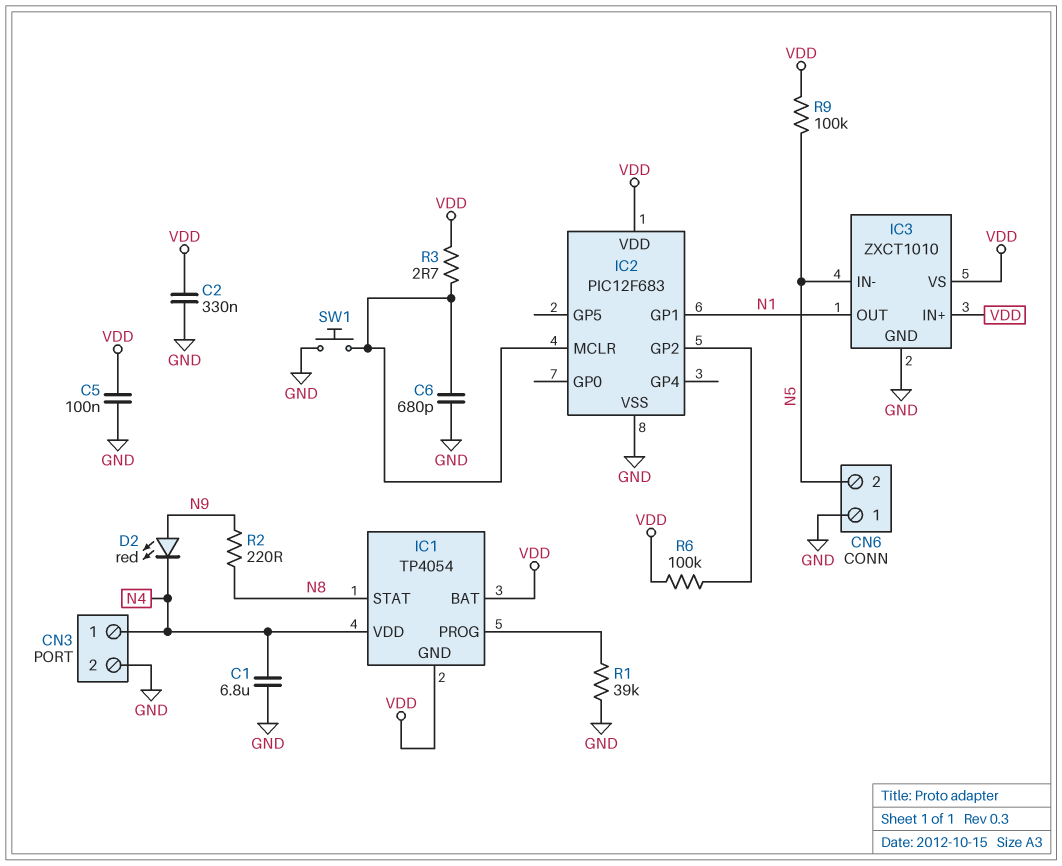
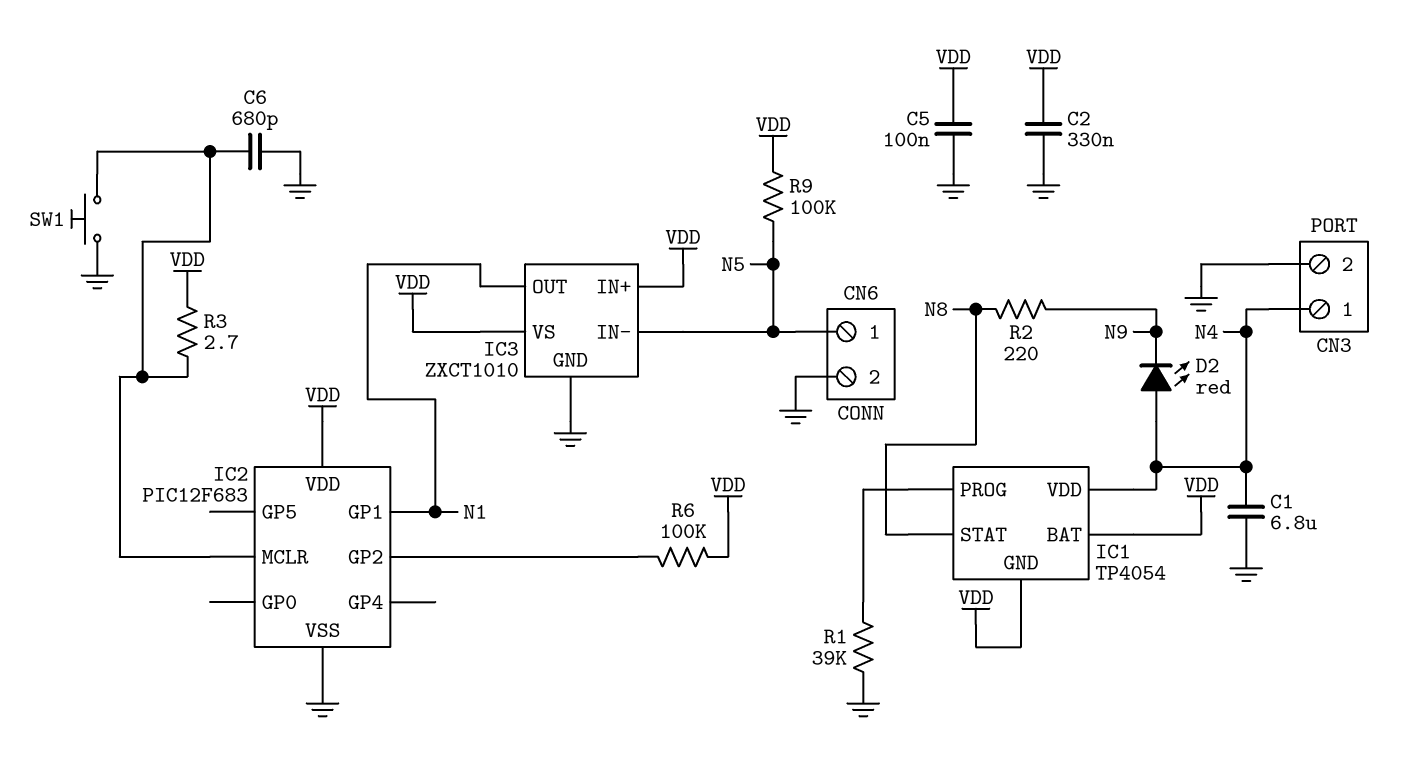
CN6 pin 1: GND -> N5
CN6 pin 2: N5 -> GND
D2: LED red (A N9, K N4) -> LED red (A N4, K N9)

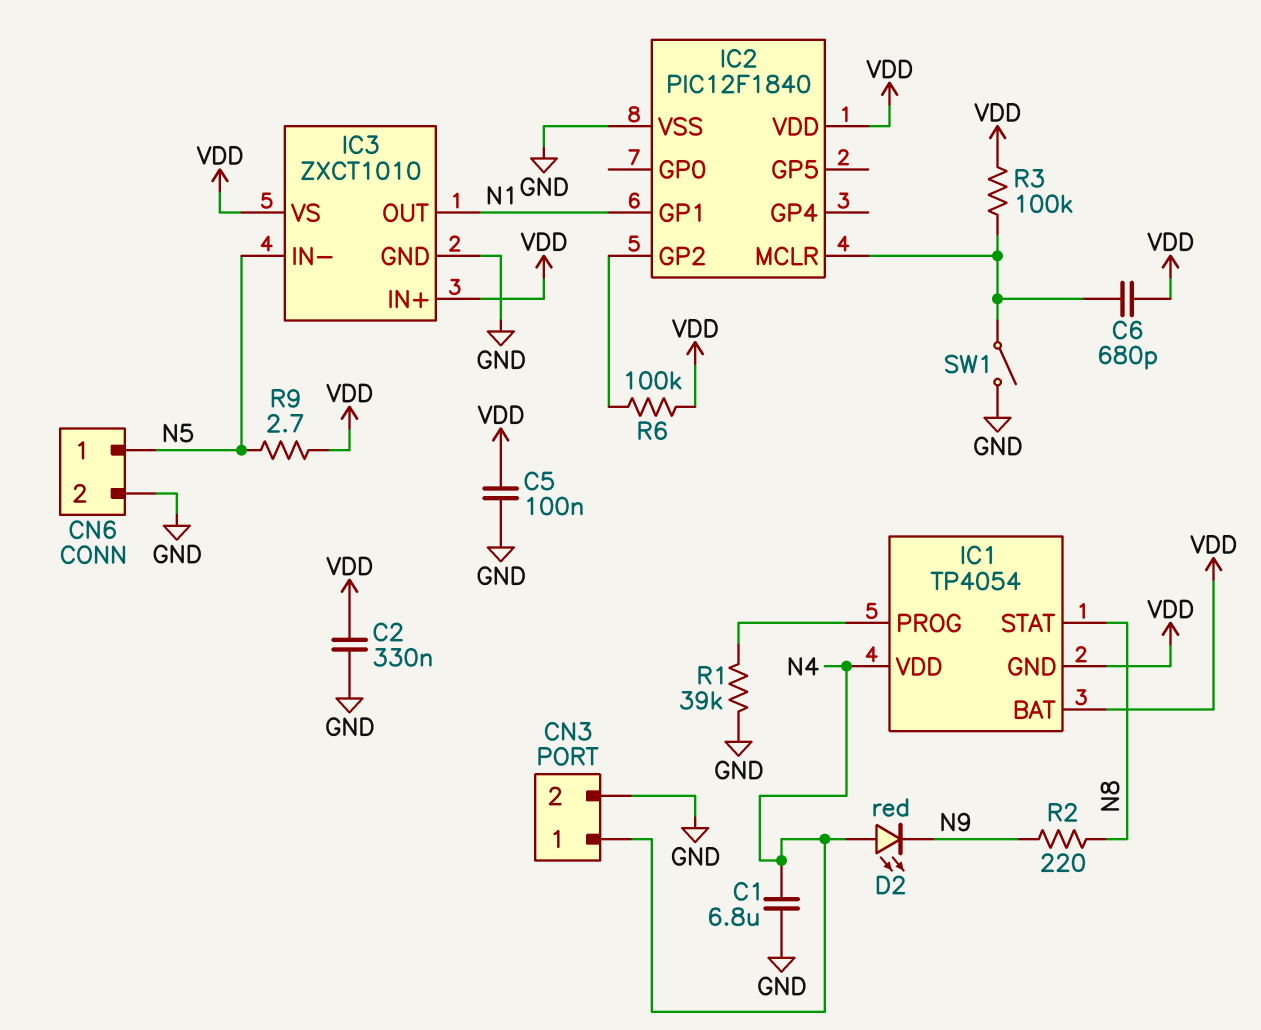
C6: 680pF (GND, IC2/MCLR) -> 680pF (IC2/MCLR, VDD)
IC2: PIC12F683 -> PIC12F1840
R3: 2.7 (IC2/MCLR, VDD) -> 100k (IC2/MCLR, VDD)
R9: 100k (N5, VDD) -> 2.7 (N5, VDD)
SW1: button (GND, IC2/MCLR) -> switch (GND, IC2/MCLR)

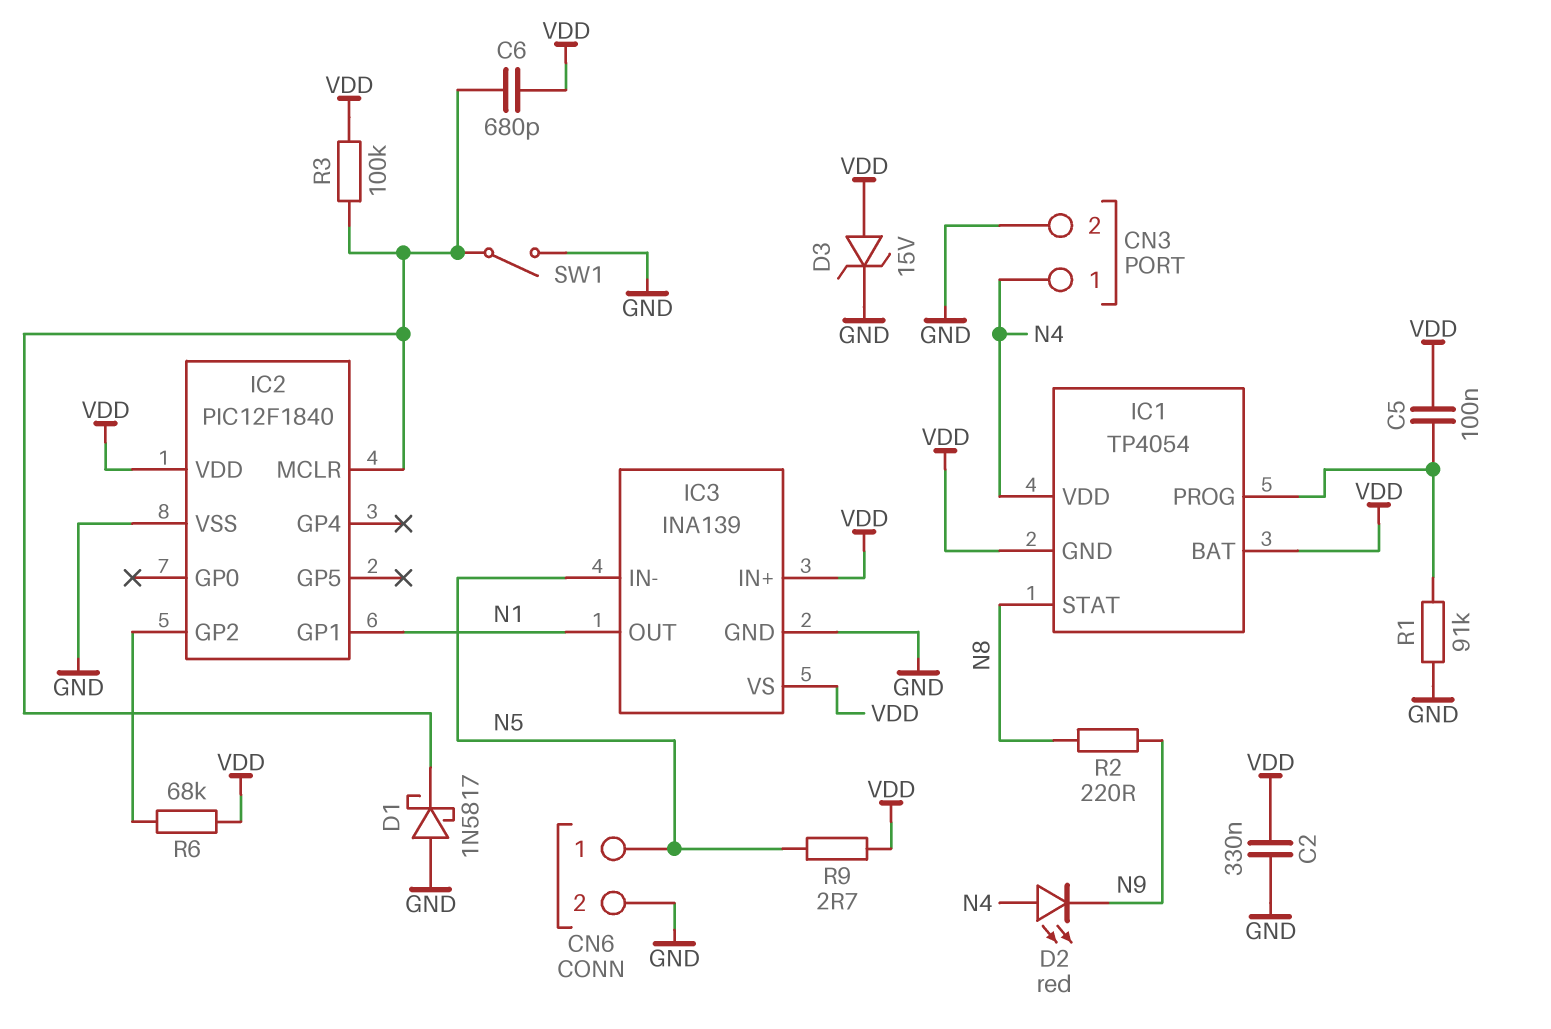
C1: 6.8uF (GND, N4) -> none
C5: 100nF (GND, VDD) -> 100nF (IC1/PROG, VDD)
D1: none -> schottky 1N5817 (A GND, K IC2/MCLR)
D3: none -> zener 15V (A VDD, K GND)
IC3: ZXCT1010 -> INA139
R1: 39k (GND, IC1/PROG) -> 91k (GND, IC1/PROG)
R6: 100k (IC2/GP2, VDD) -> 68k (IC2/GP2, VDD)

